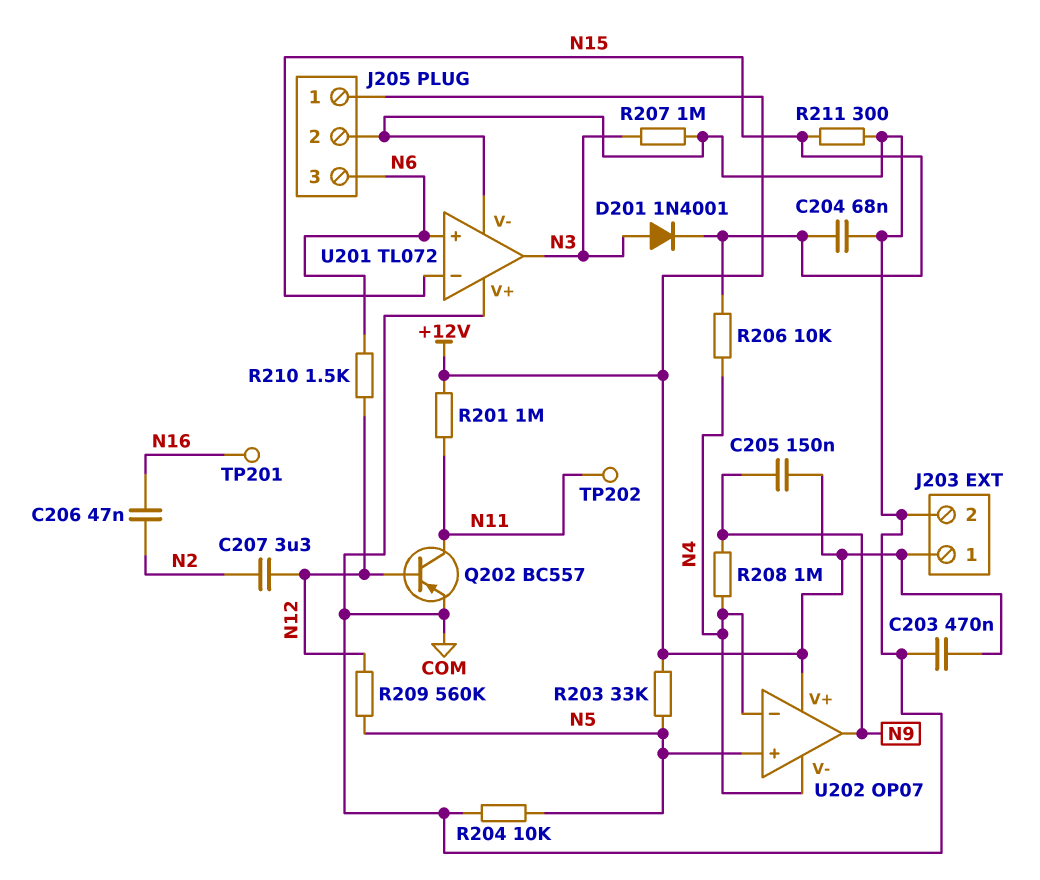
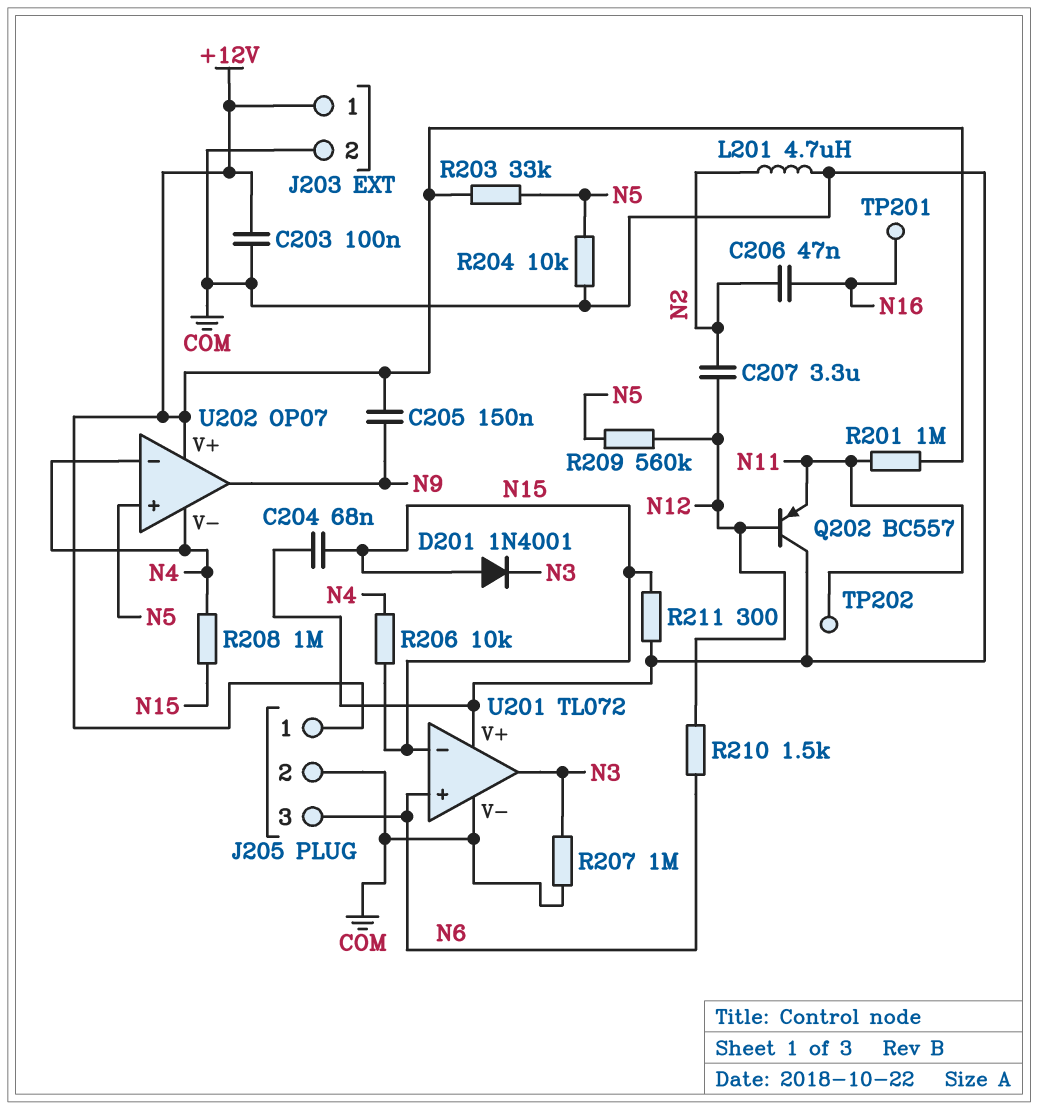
C203: 470nF (+12V, COM) -> 100nF (+12V, COM)
D201: diode 1N4001 (A N3, K N15) -> diode 1N4001 (A N15, K N3)
L201: none -> 4.7uH (COM, N2)
Q202: PNP BC557 (B N12, C N11, E COM) -> PNP BC557 (B N12, C COM, E N11)
R208: 1M (N4, N9) -> 1M (N4, N15)

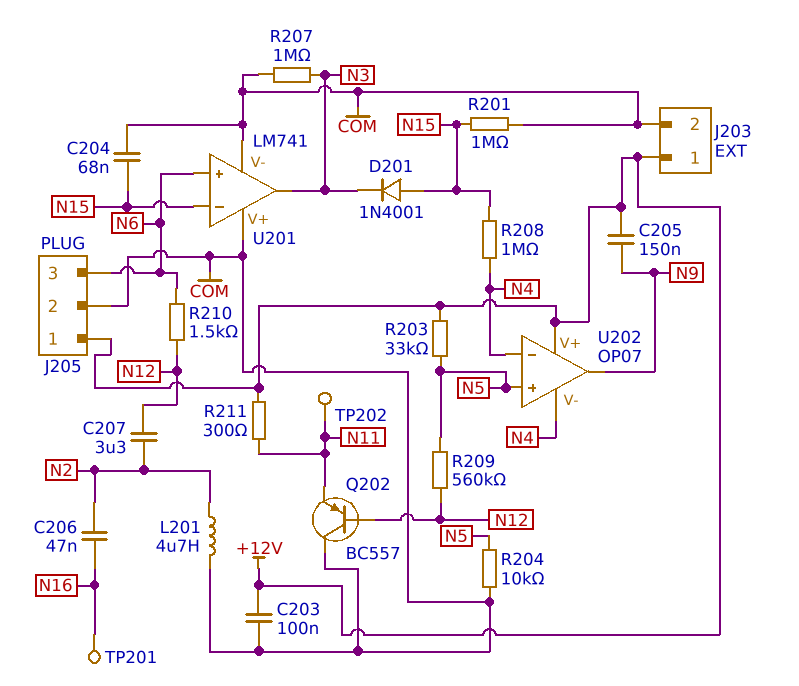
R201: 1M (+12V, N11) -> 1M (COM, N15)
R206: 10k (N4, N15) -> none
R211: 300 (COM, N15) -> 300 (+12V, N11)
U201: TL072 -> LM741

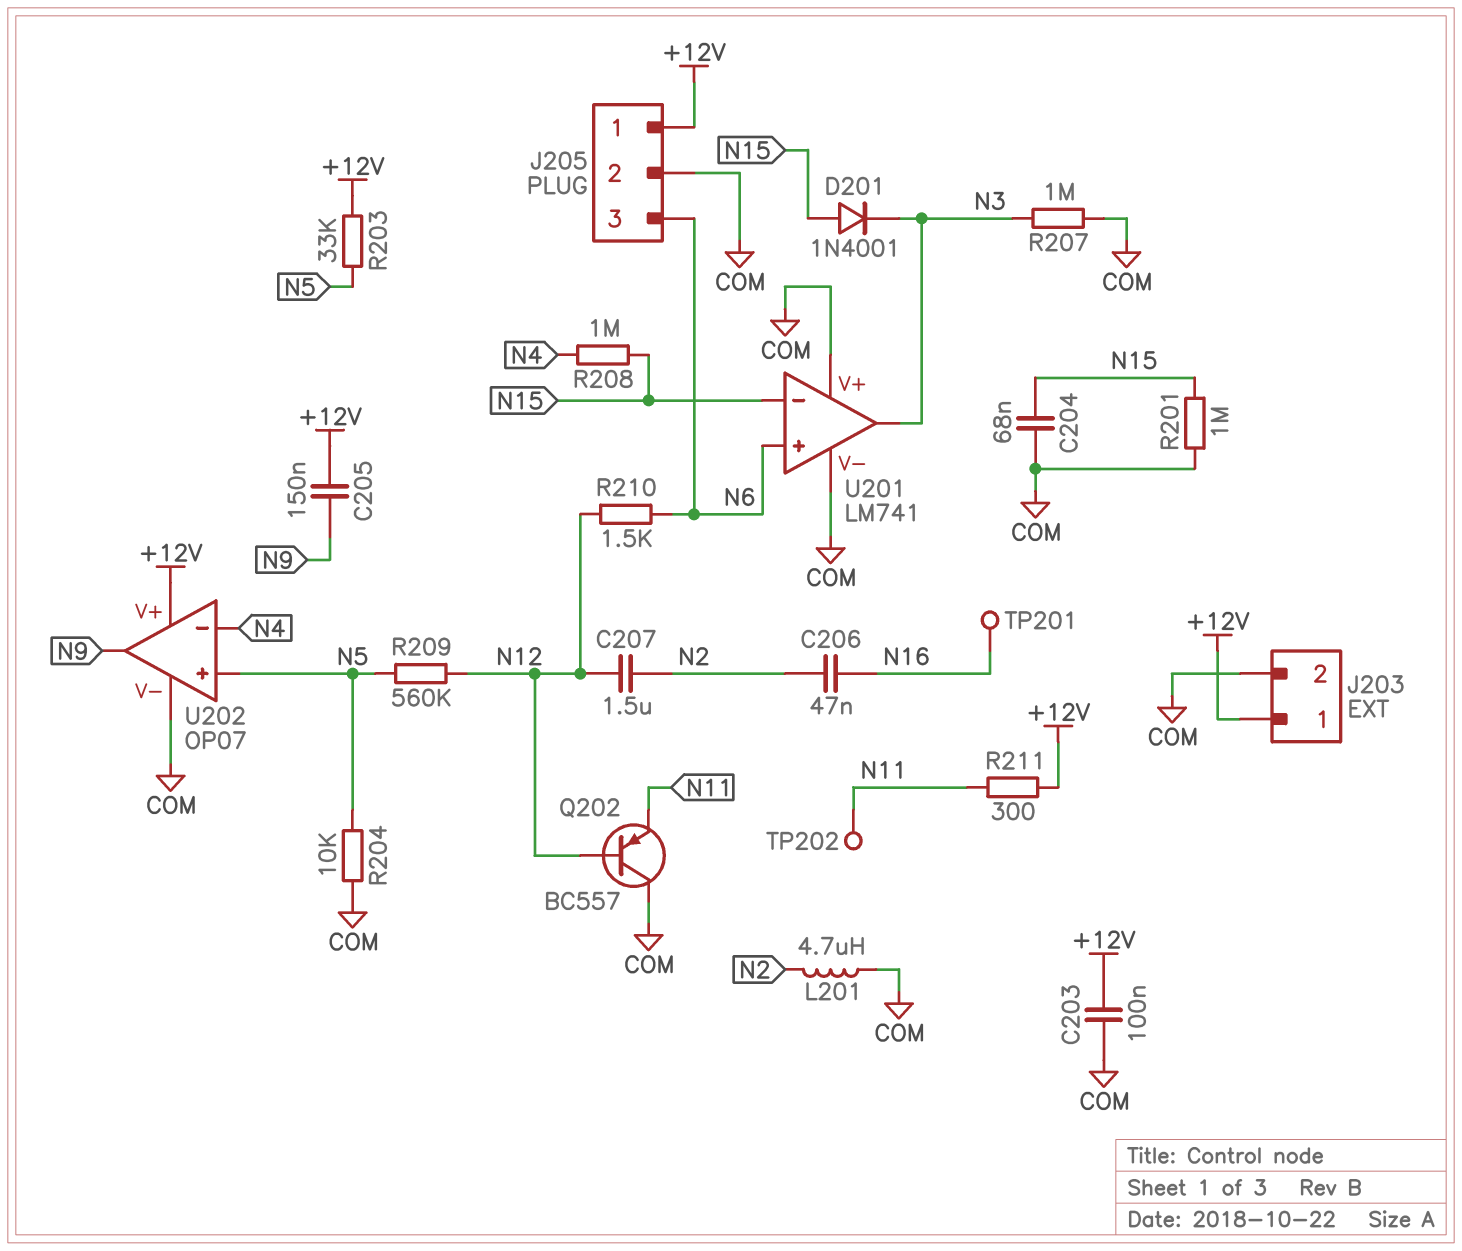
C207: 3.3uF (N2, N12) -> 1.5uF (N2, N12)
U202 pin V-: N4 -> COM

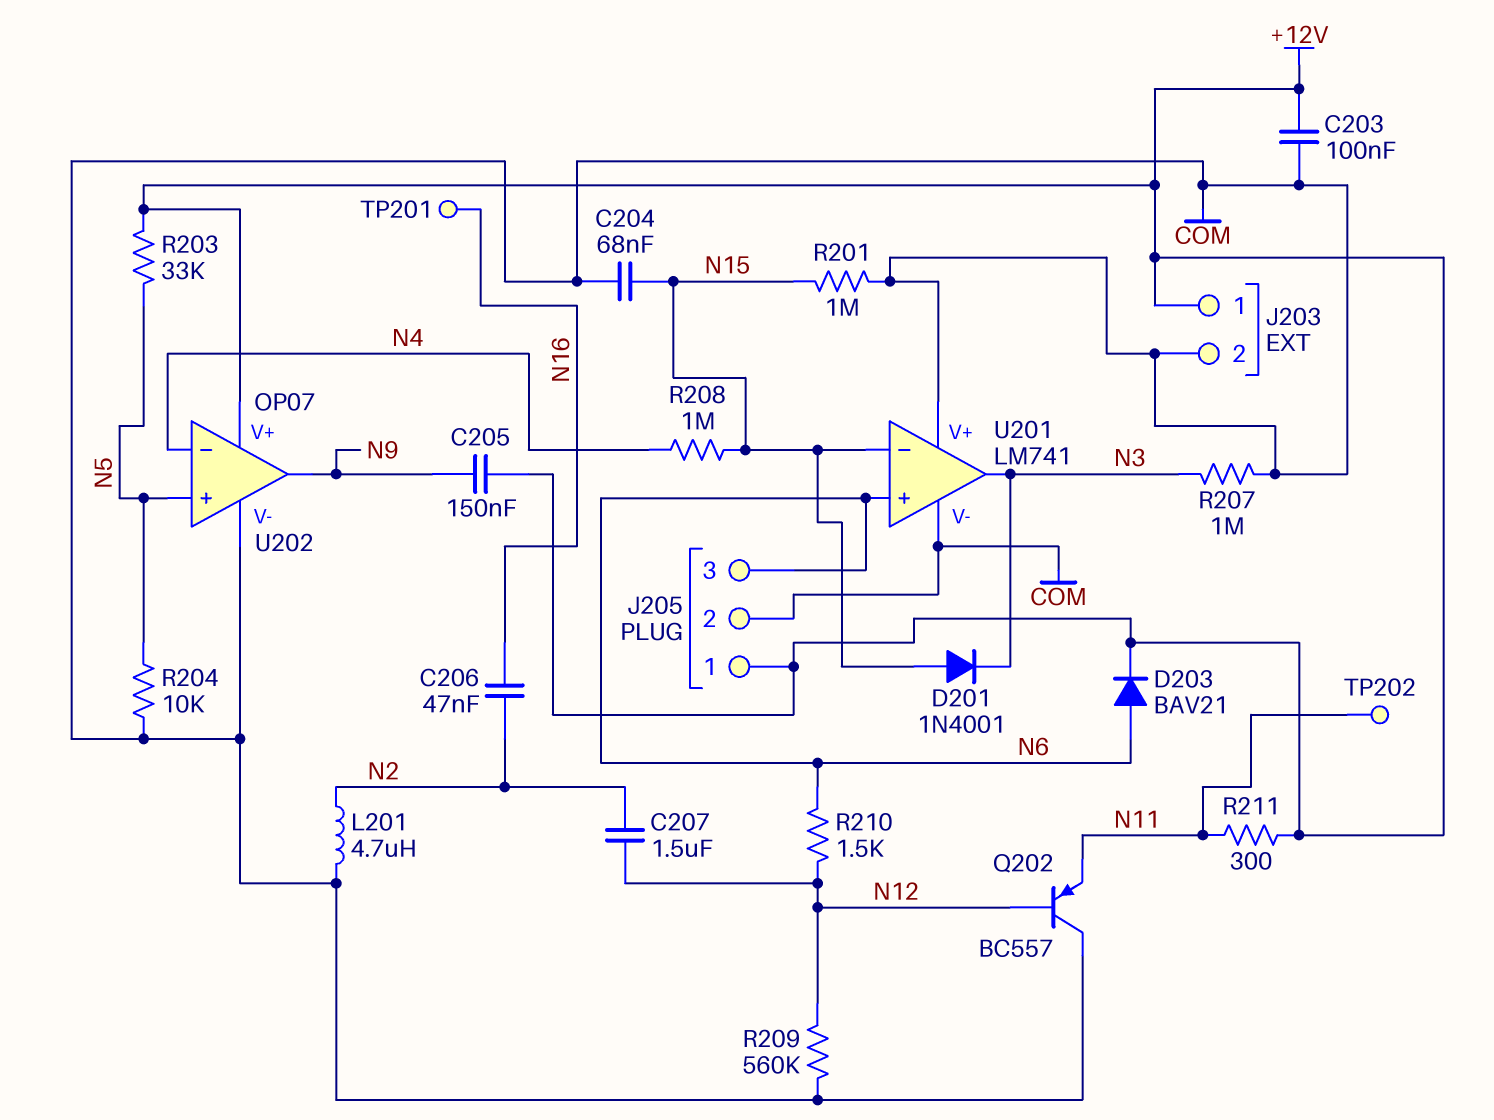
D203: none -> diode BAV21 (A N6, K +12V)
R209: 560k (N5, N12) -> 560k (COM, N12)

